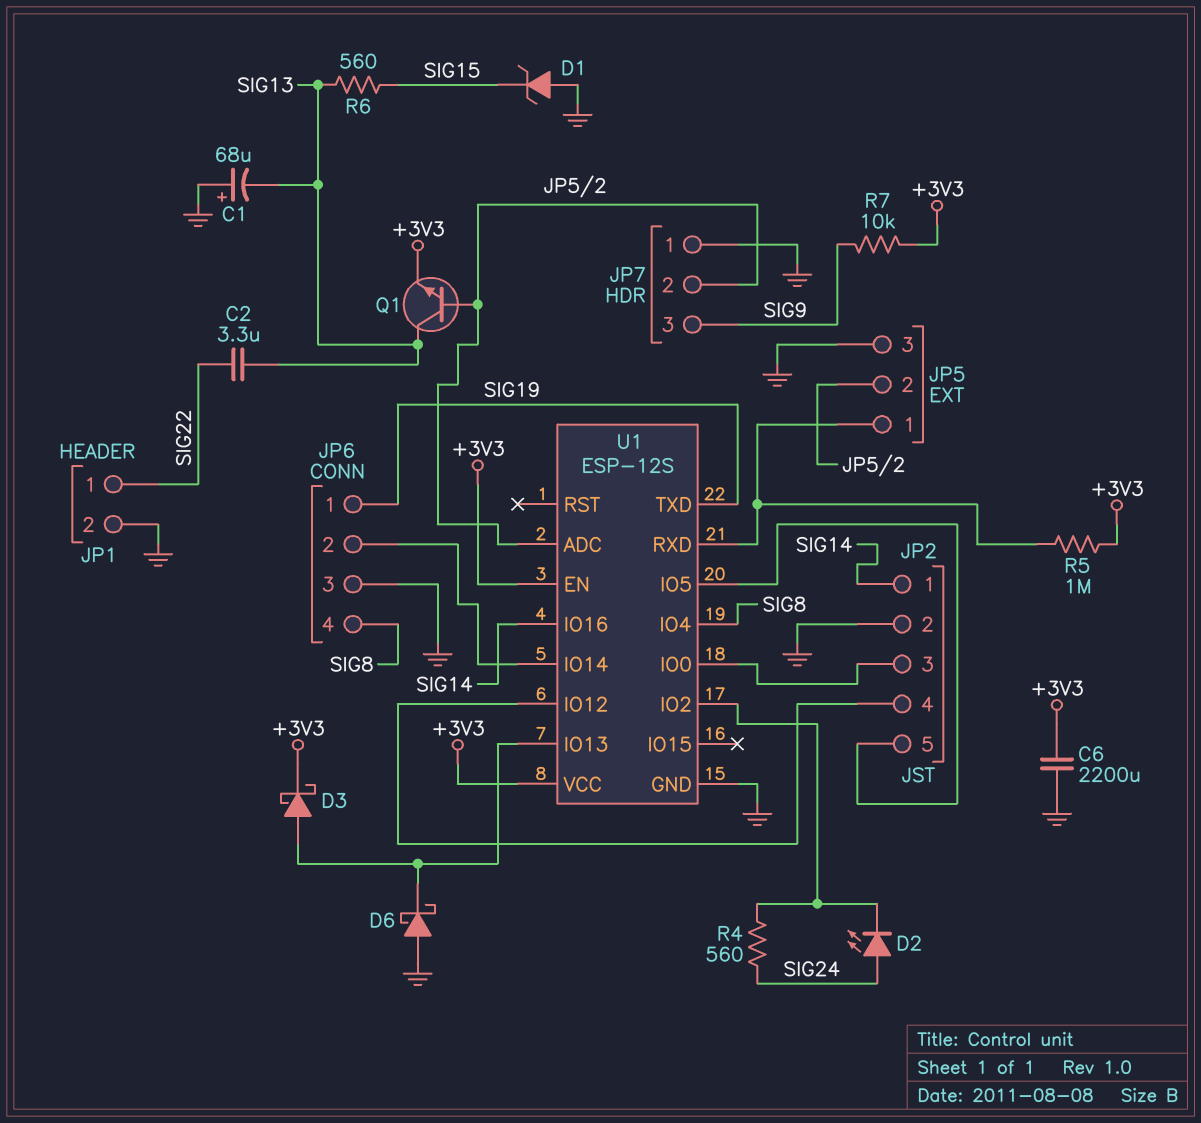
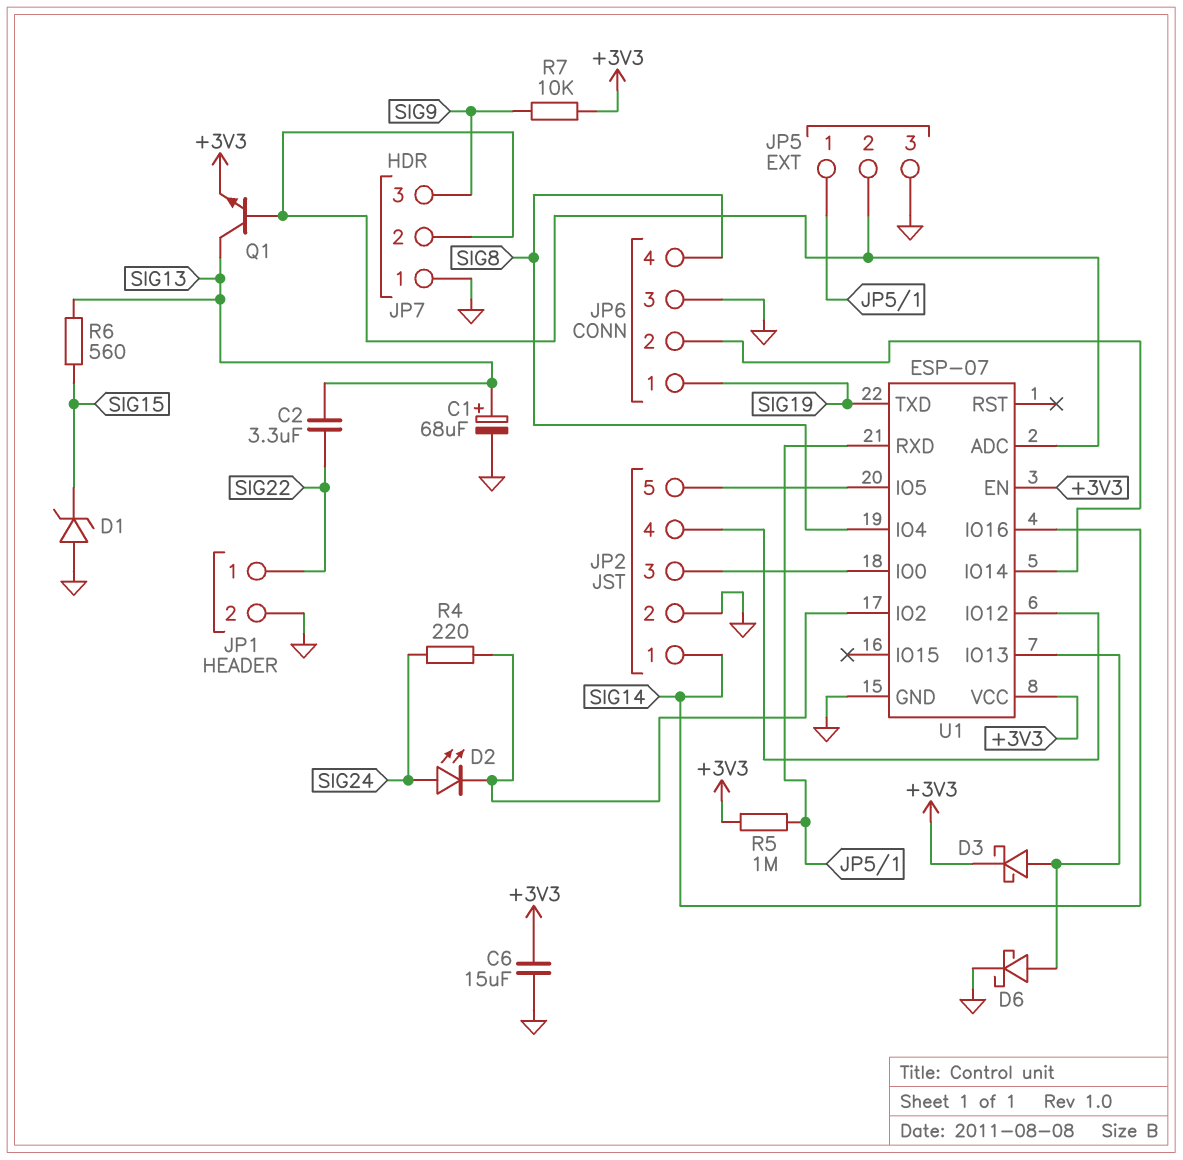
C1: 68uF (plus GND, minus SIG13) -> 68uF (plus SIG13, minus GND)
C6: 2200uF (+3V3, GND) -> 15uF (+3V3, GND)
D6: schottky (A GND, K U1/IO13) -> schottky (A U1/IO13, K GND)
R4: 560 (SIG24, U1/IO2) -> 220 (SIG24, U1/IO2)
U1: ESP-12S -> ESP-07

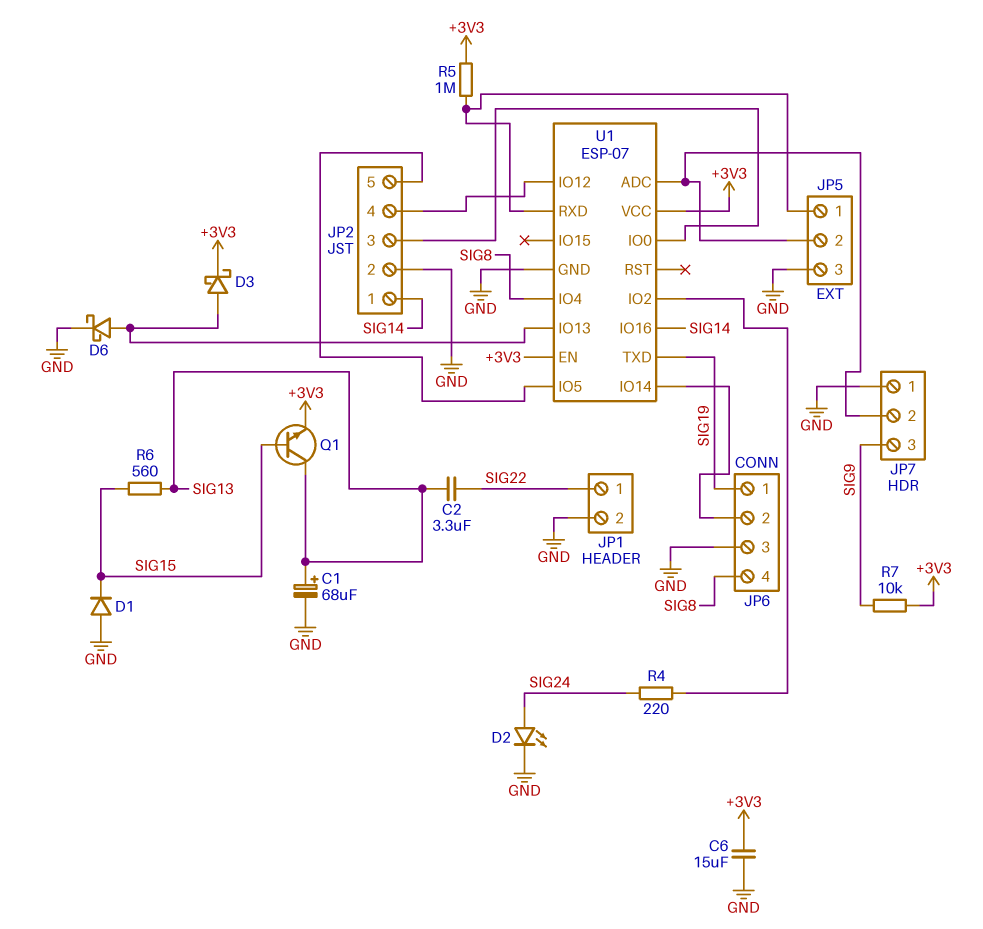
D1: zener (A GND, K SIG15) -> diode (A GND, K SIG15)
D2: LED (A SIG24, K U1/IO2) -> LED (A SIG24, K GND)
Q1: NPN (B JP5/2, C SIG13, E +3V3) -> NPN (B SIG15, C SIG13, E +3V3)

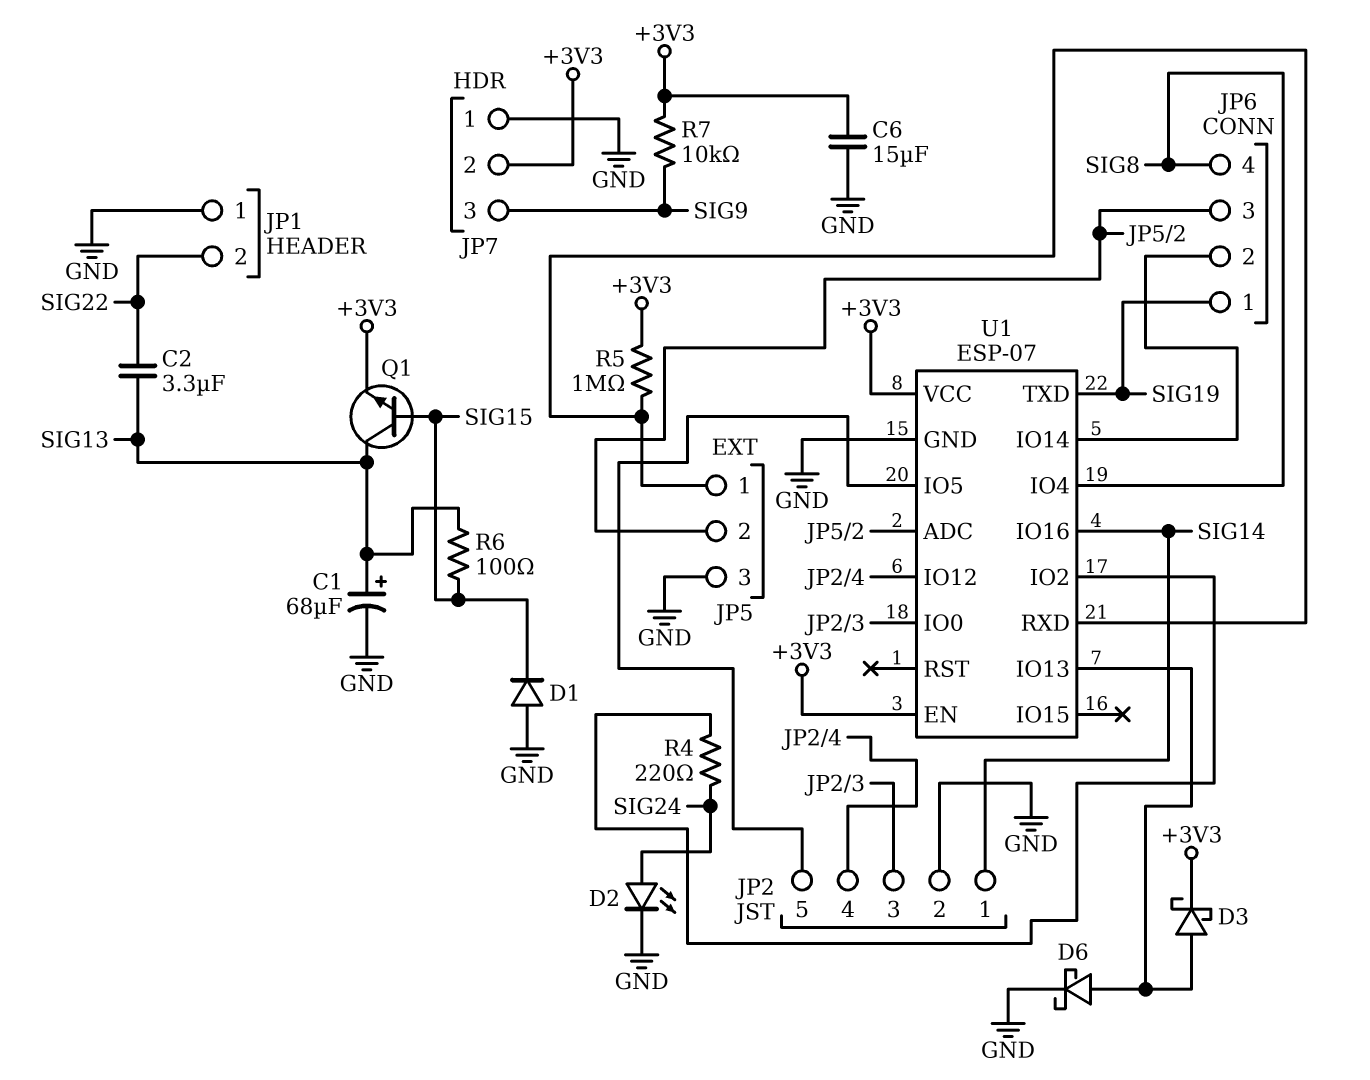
JP1 pin 1: SIG22 -> GND
JP1 pin 2: GND -> SIG22
JP6 pin 3: GND -> JP5/2
JP7 pin 2: JP5/2 -> +3V3
R6: 560 (SIG13, SIG15) -> 100 (SIG13, SIG15)

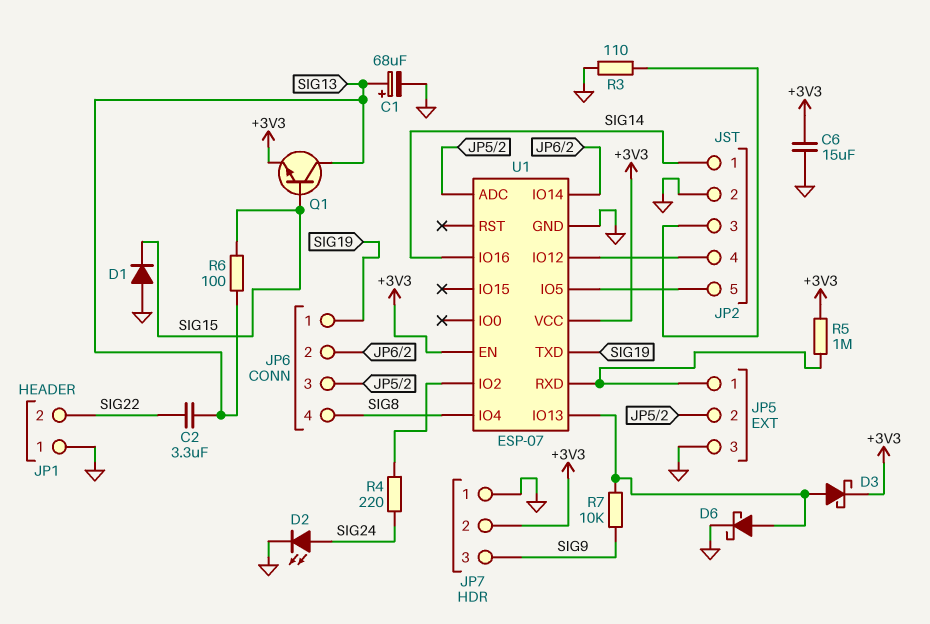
R3: none -> 110 (GND, JP2/3)
R7: 10k (+3V3, SIG9) -> 10k (SIG9, U1/IO13)
U1 pin IO0: JP2/3 -> none

